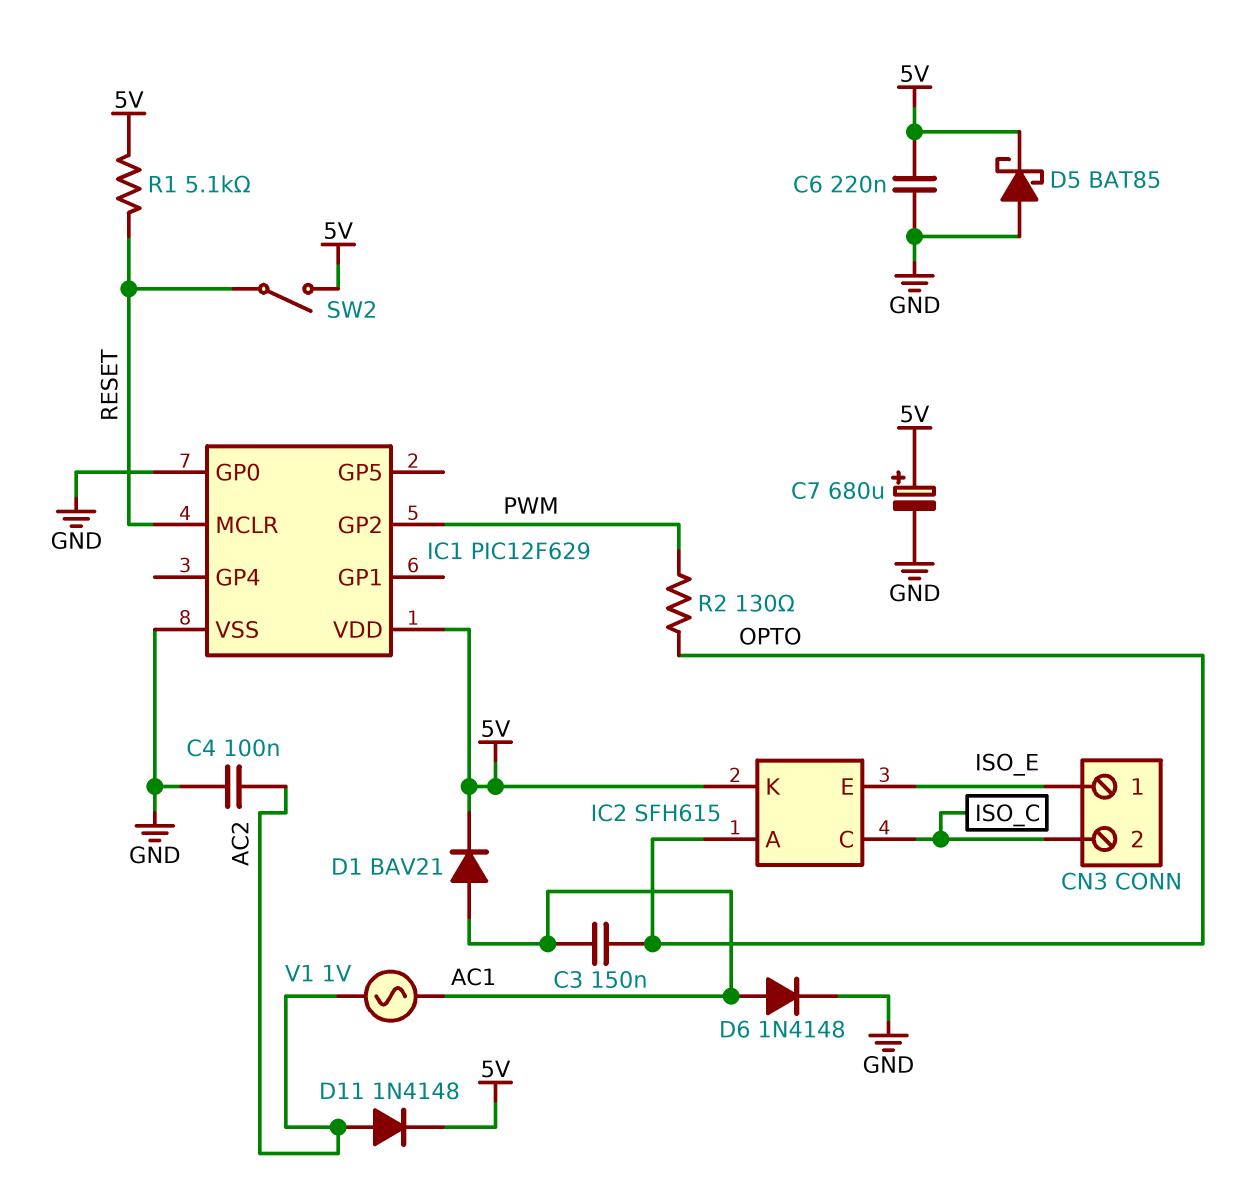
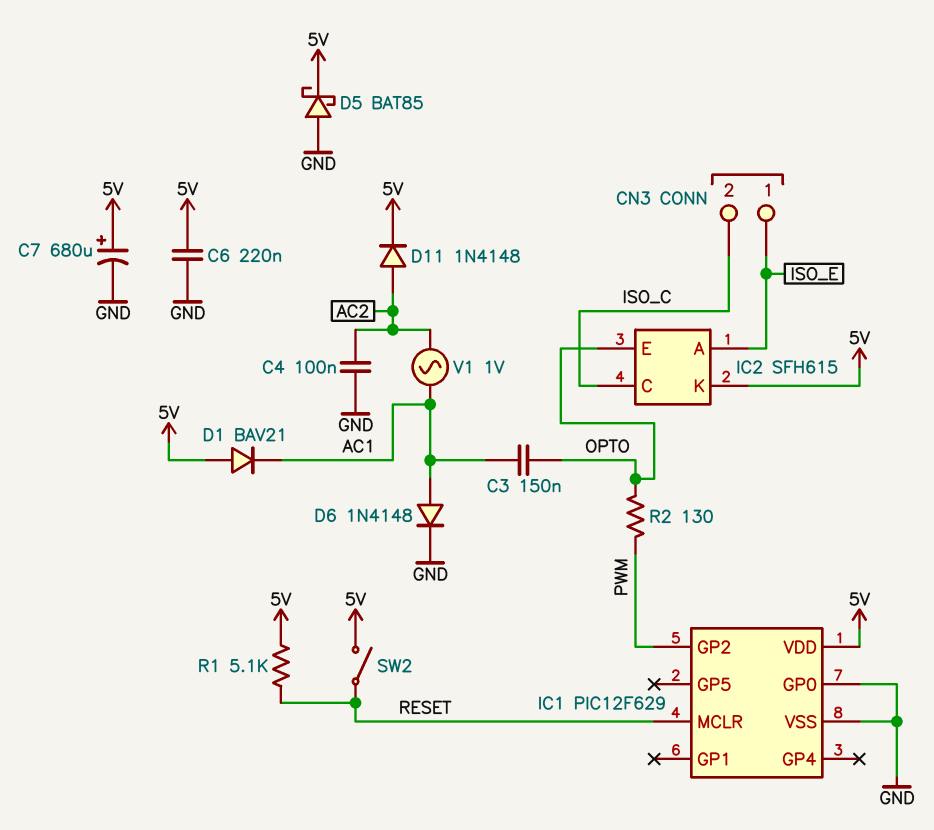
D1: diode BAV21 (A AC1, K 5V) -> diode BAV21 (A 5V, K AC1)
IC2 pin A: OPTO -> ISO_E
IC2 pin E: ISO_E -> OPTO

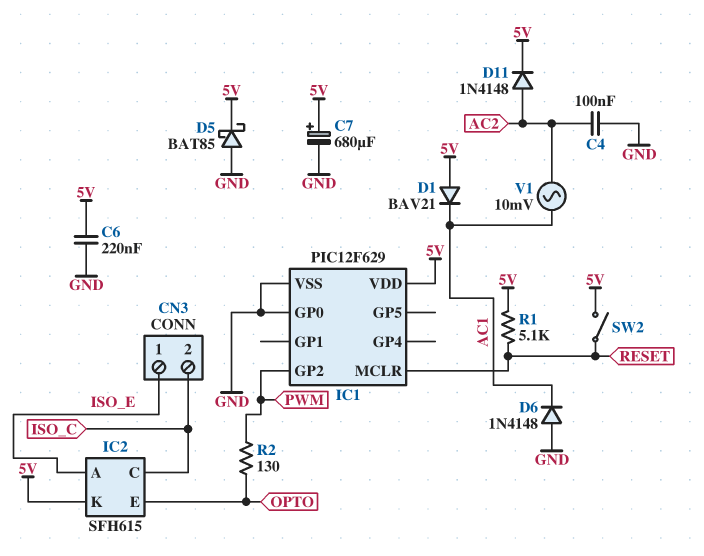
C3: 150nF (AC1, OPTO) -> none
D6: diode 1N4148 (A AC1, K GND) -> diode 1N4148 (A GND, K AC1)
V1: AC 1V (AC1, AC2) -> AC 10mV (AC1, AC2)

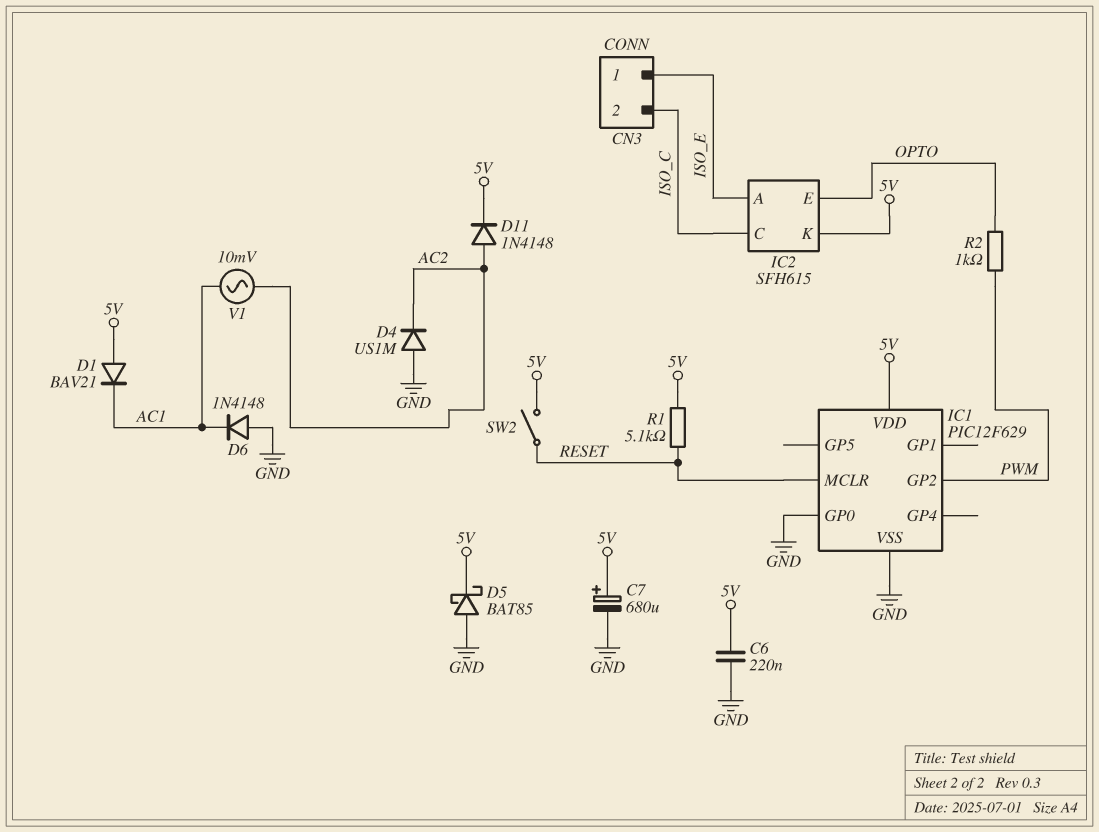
C4: 100nF (AC2, GND) -> none
D4: none -> diode US1M (A GND, K AC2)
R2: 130 (OPTO, PWM) -> 1k (OPTO, PWM)

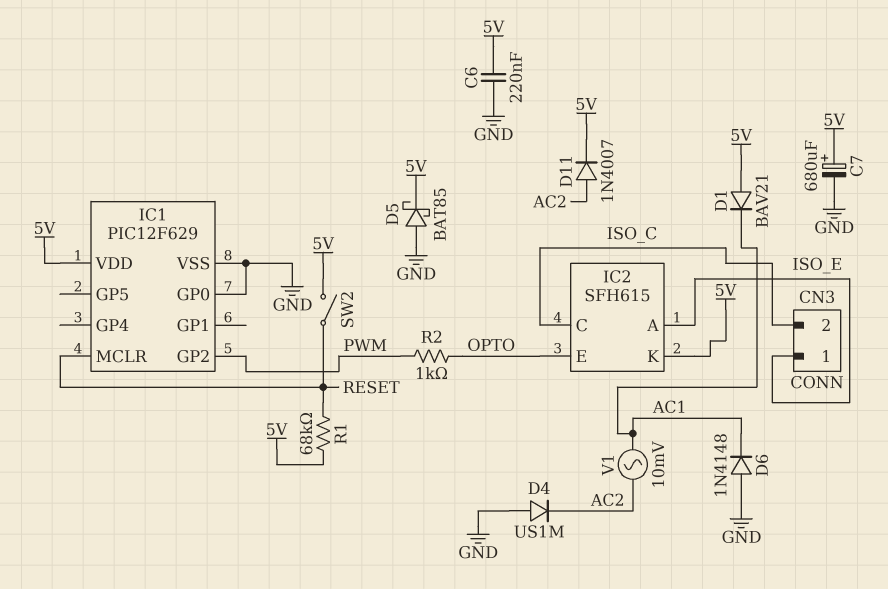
D11: diode 1N4148 (A AC2, K 5V) -> diode 1N4007 (A AC2, K 5V)
R1: 5.1k (5V, RESET) -> 68k (5V, RESET)

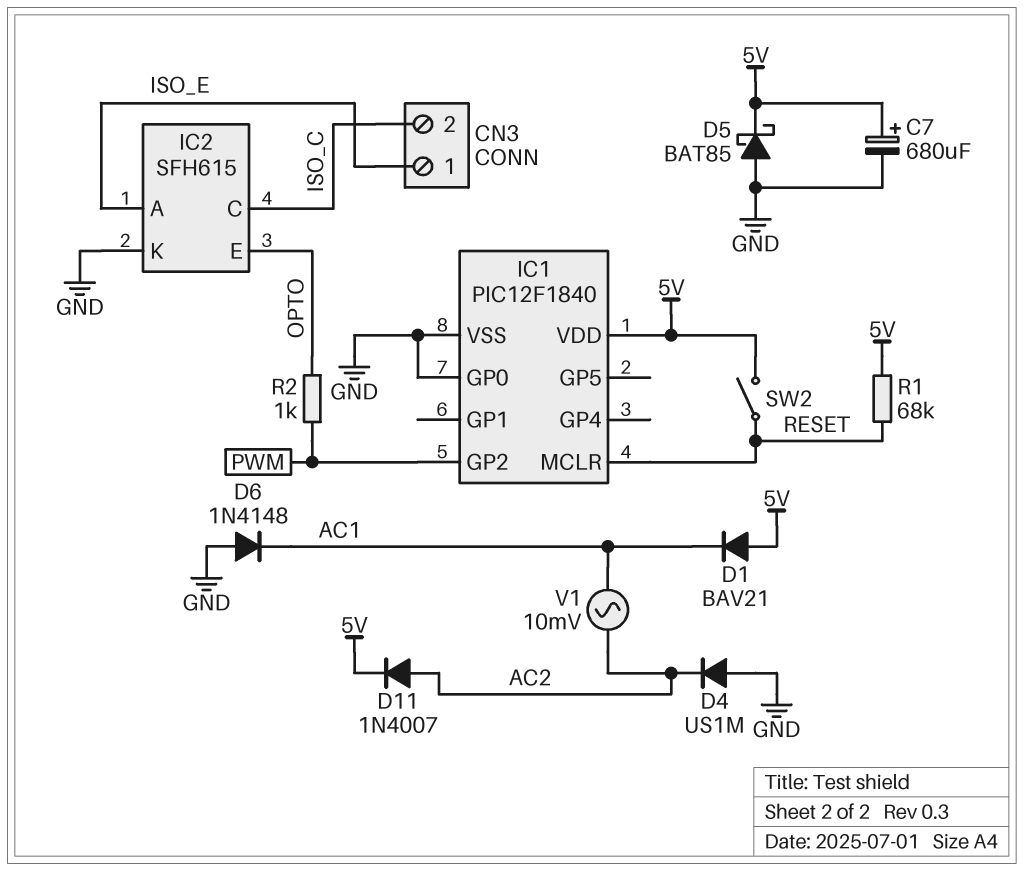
C6: 220nF (5V, GND) -> none
IC1: PIC12F629 -> PIC12F1840
IC2 pin K: 5V -> GND

